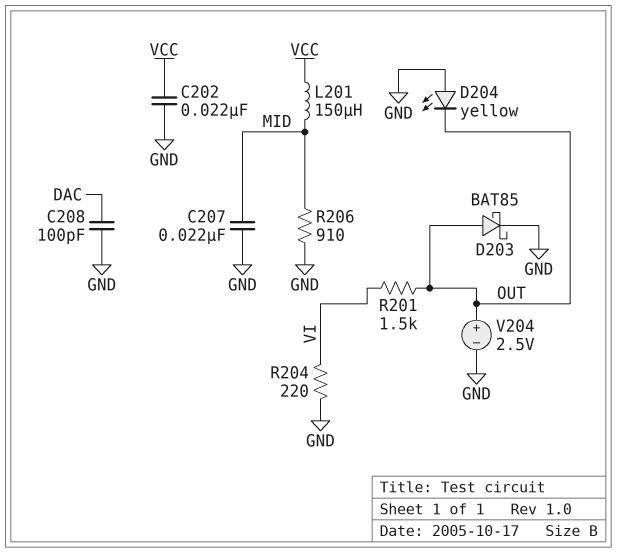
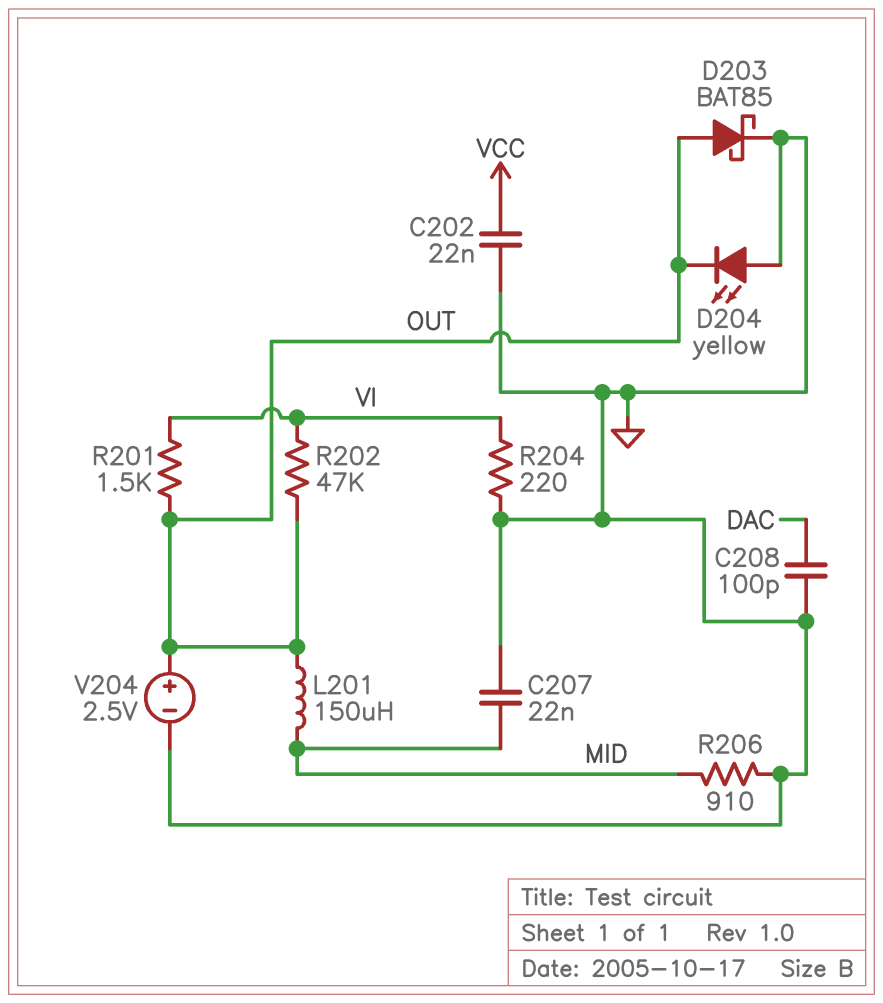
L201: 150uH (MID, VCC) -> 150uH (MID, OUT)
R202: none -> 47k (OUT, VI)

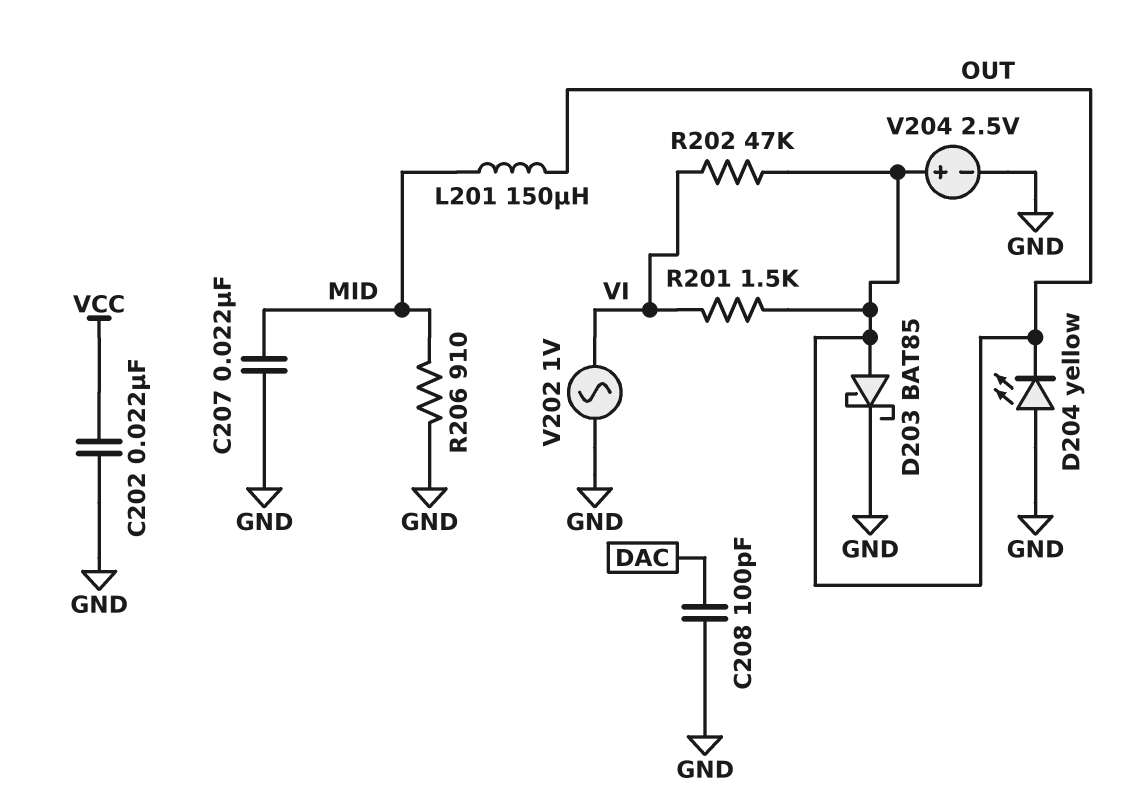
R204: 220 (GND, VI) -> none
V202: none -> AC 1V (GND, VI)

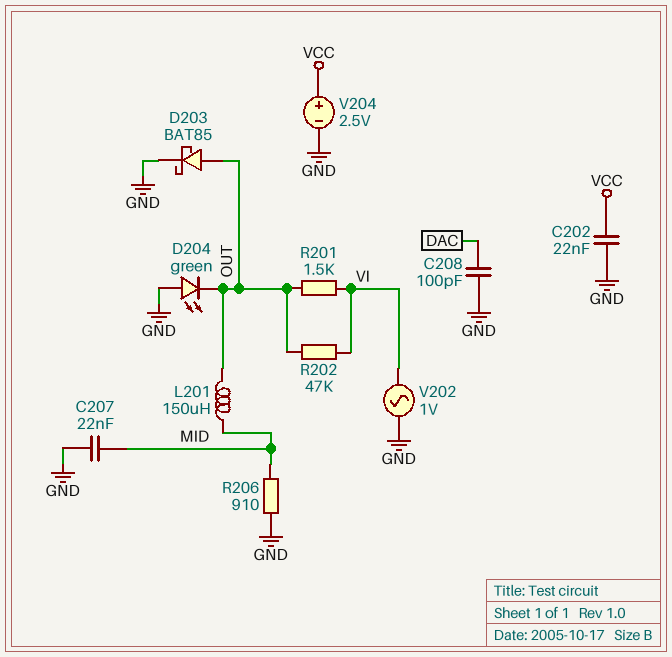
D204: LED yellow (A GND, K OUT) -> LED green (A GND, K OUT)
V204: 2.5V (plus OUT, minus GND) -> 2.5V (plus VCC, minus GND)

